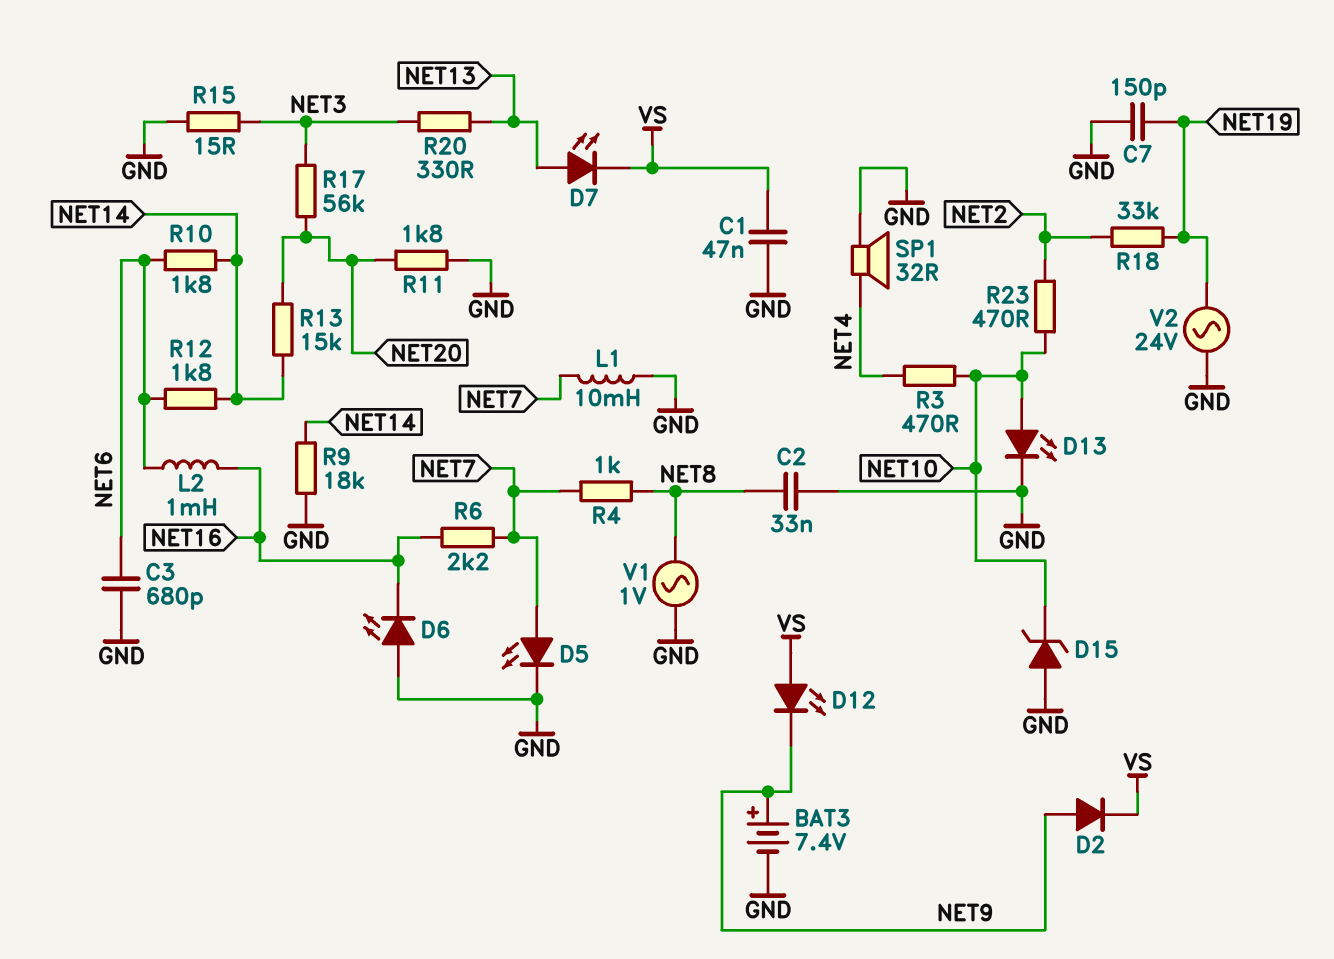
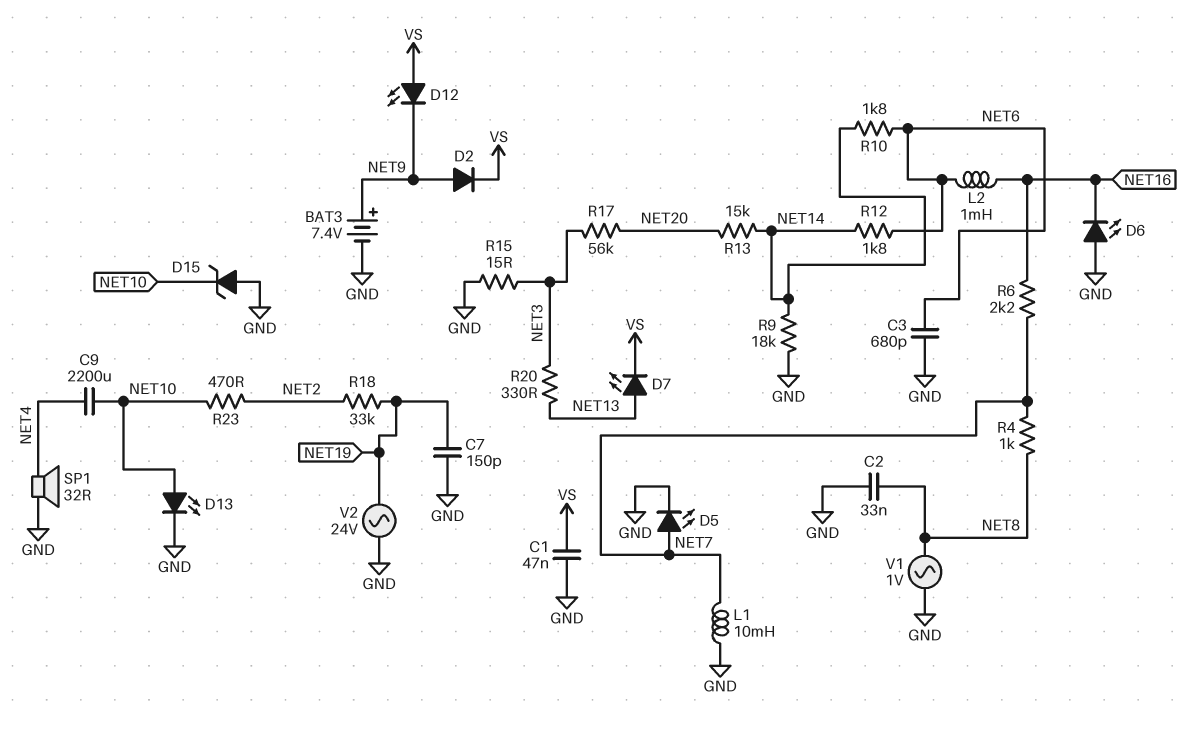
C9: none -> 2200uF (NET4, NET10)
R3: 470 (NET4, NET10) -> none
R11: 1.8k (GND, NET20) -> none

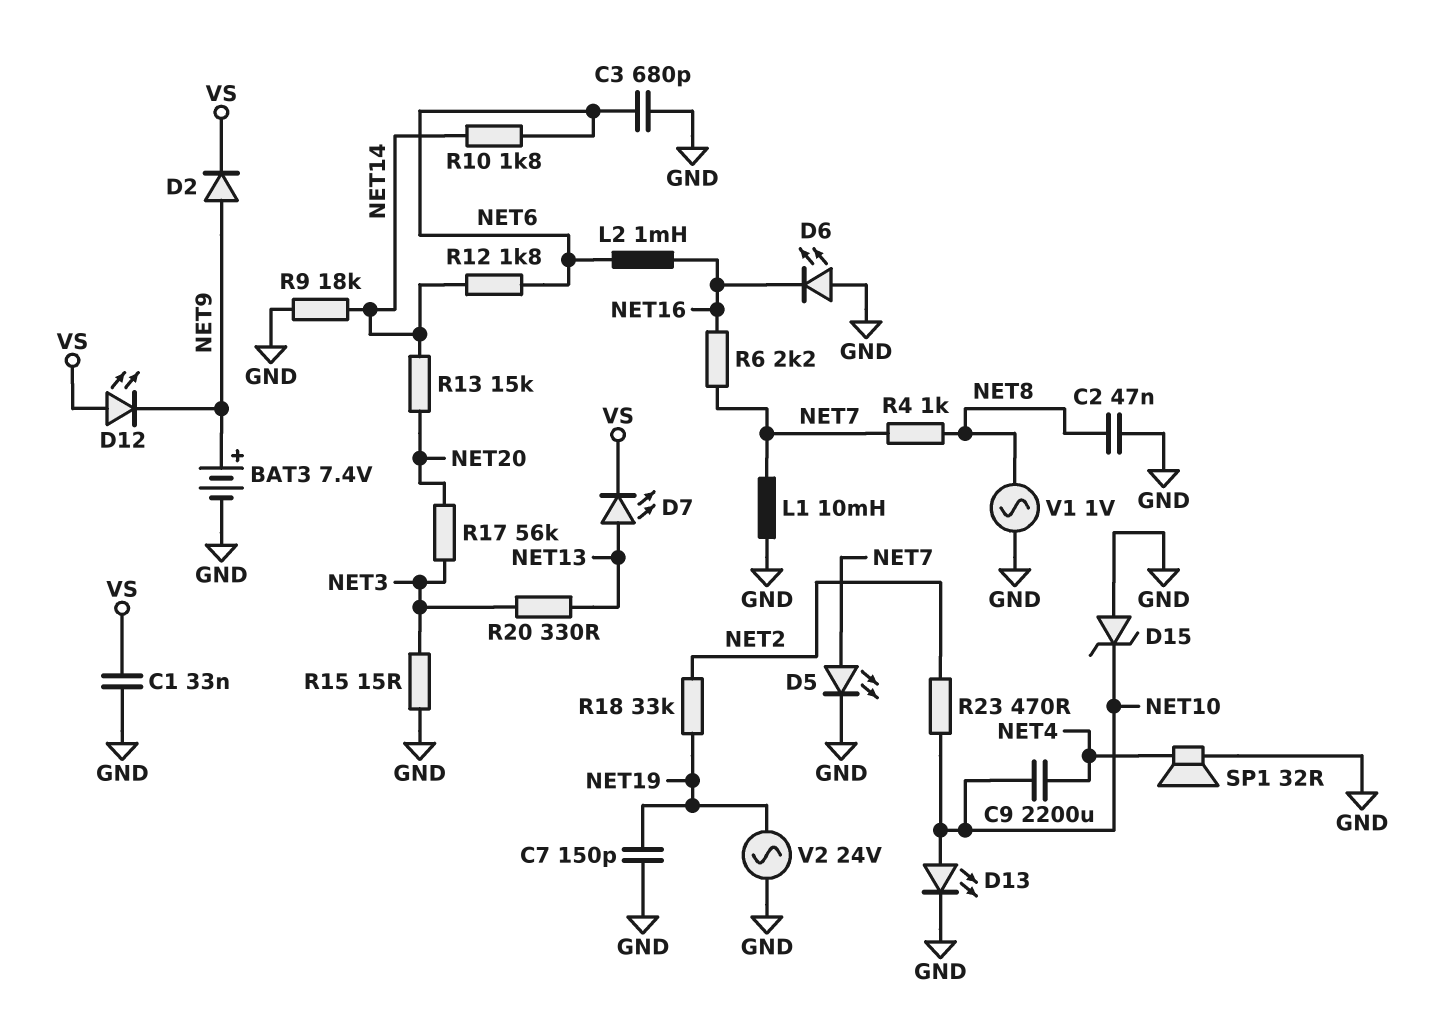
C1: 47nF (GND, VS) -> 33nF (GND, VS)
C2: 33nF (GND, NET8) -> 47nF (GND, NET8)

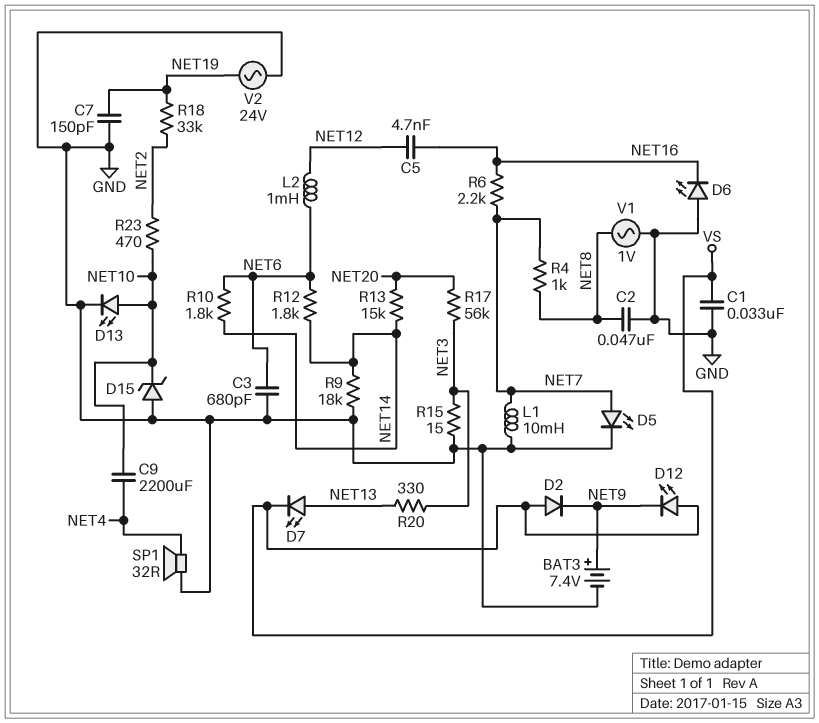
C5: none -> 4.7nF (NET12, NET16)
D2: diode (A NET9, K VS) -> diode (A VS, K NET9)
L2: 1mH (NET6, NET16) -> 1mH (NET6, NET12)

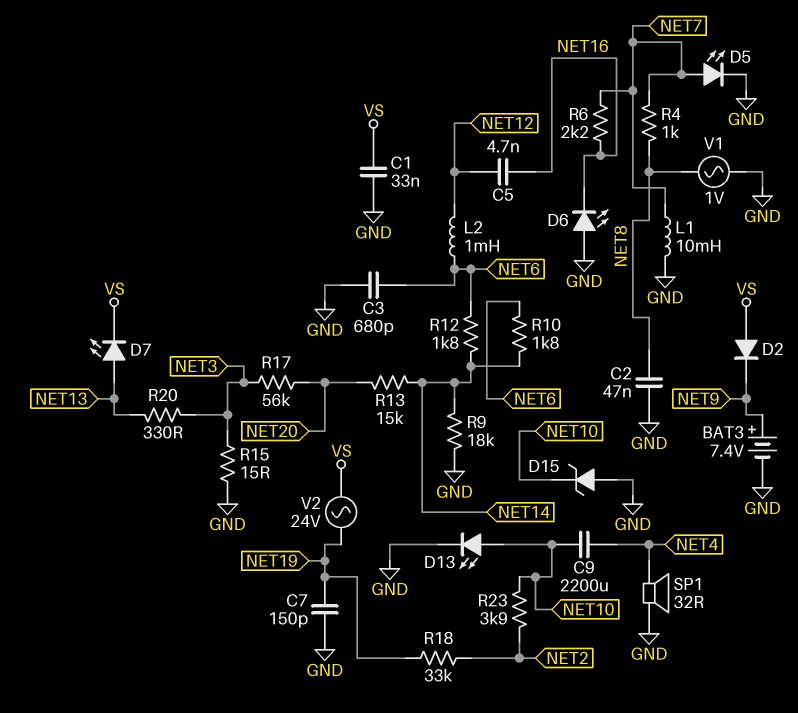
D12: LED (A VS, K NET9) -> none
R23: 470 (NET2, NET10) -> 3.9k (NET2, NET10)
V2: AC 24V (GND, NET19) -> AC 24V (NET19, VS)

